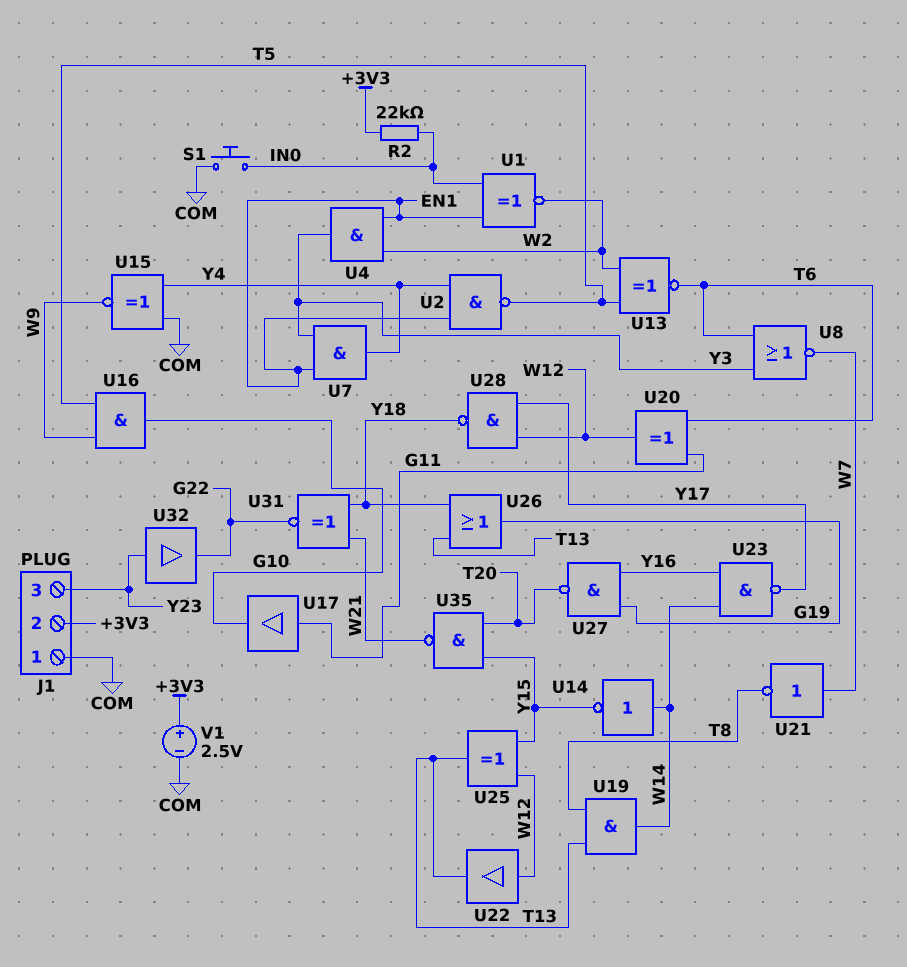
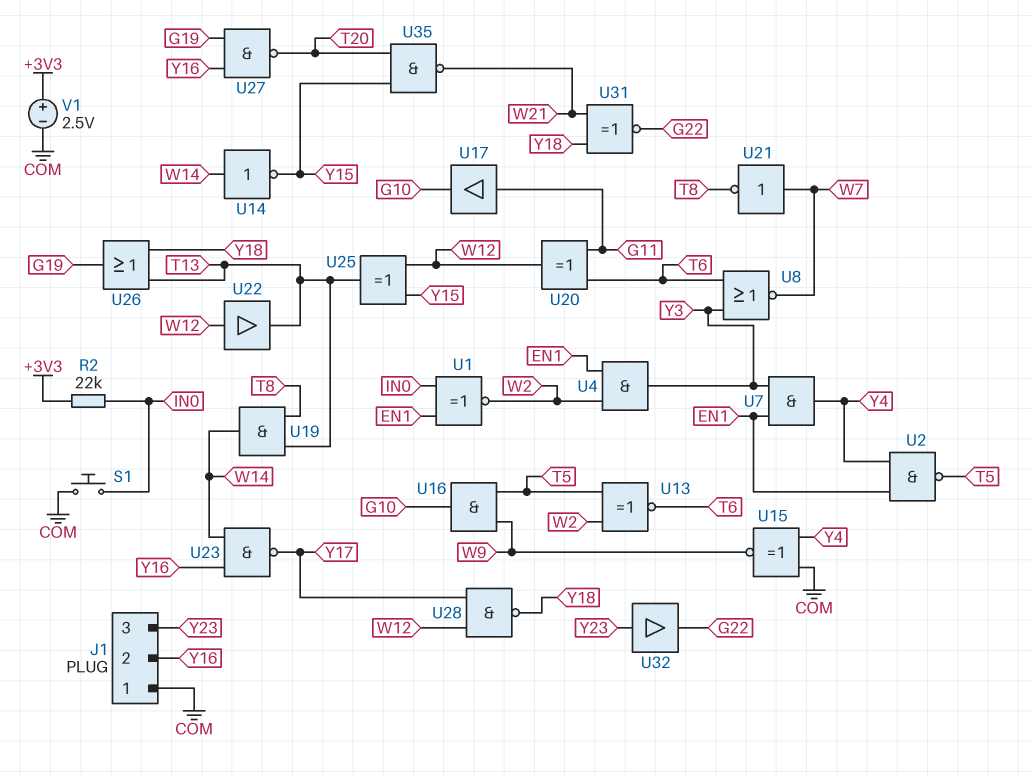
J1 pin 2: +3V3 -> Y16

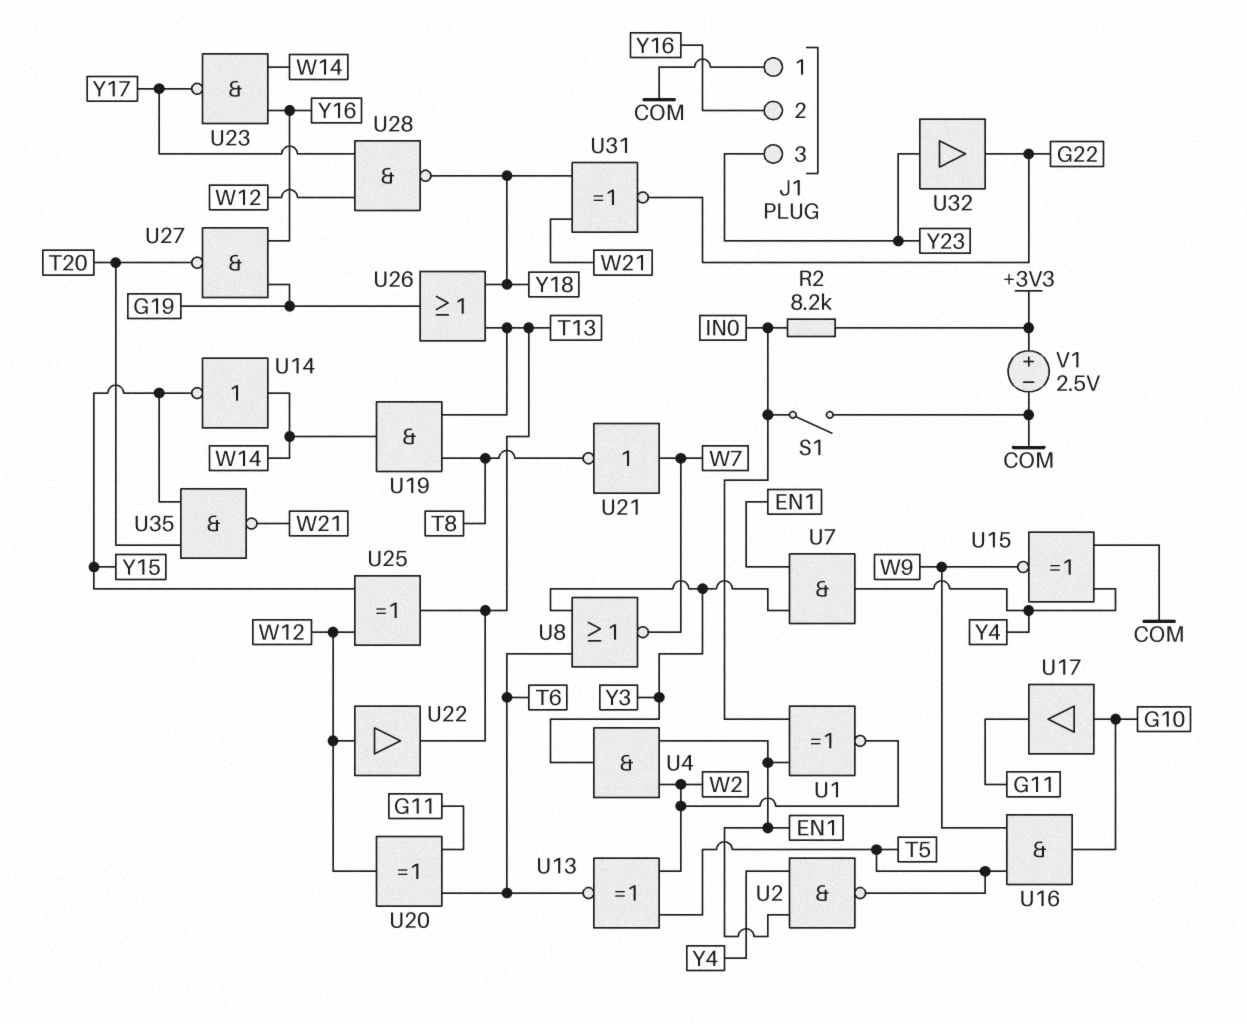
R2: 22k (+3V3, IN0) -> 8.2k (+3V3, IN0)
S1: button (COM, IN0) -> switch (COM, IN0)
U17: buffer (in G11, out G10) -> buffer (in G10, out G11)

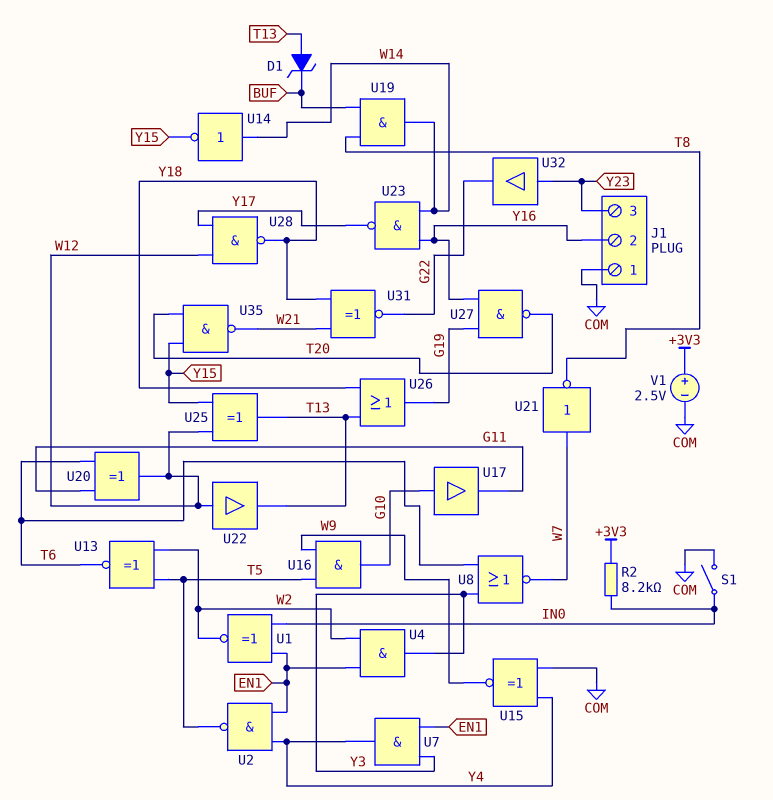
D1: none -> zener (A T13, K BUF)
U19: AND (in T8, in T13, out W14) -> AND (in BUF, in T8, out W14)

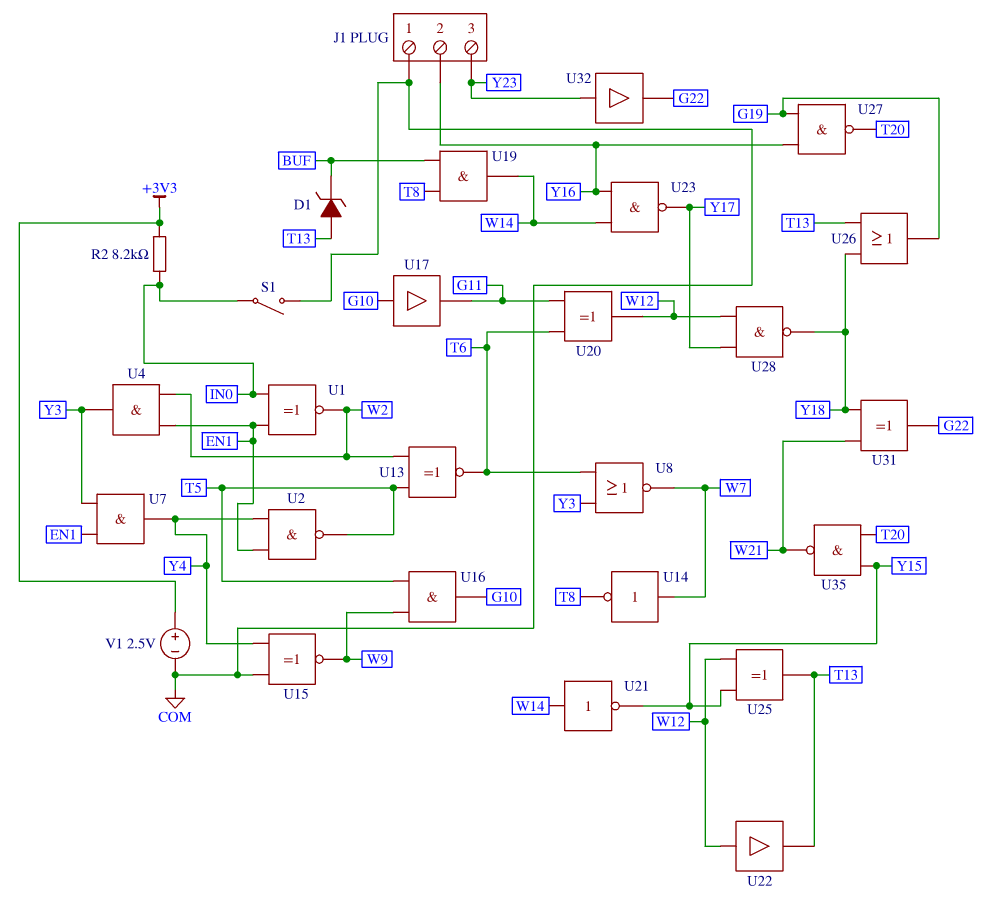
U14: NOT (in W14, out Y15) -> NOT (in W7, out T8)
U21: NOT (in W7, out T8) -> NOT (in W14, out Y15)
U31: XNOR (in W21, in Y18, out G22) -> XOR (in W21, in Y18, out G22)

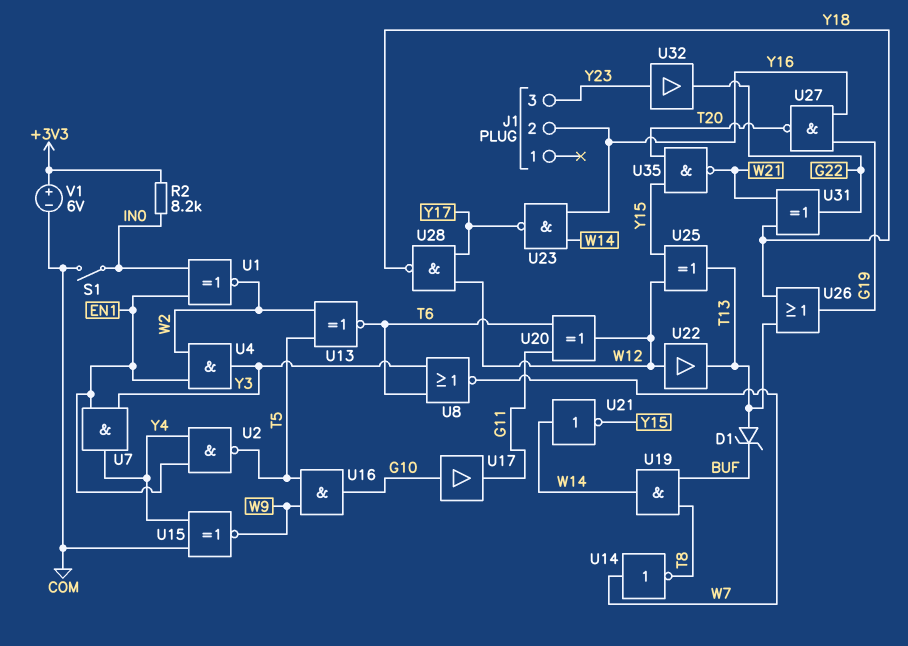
J1 pin 1: COM -> none
V1: 2.5V (plus +3V3, minus COM) -> 6V (plus +3V3, minus COM)

